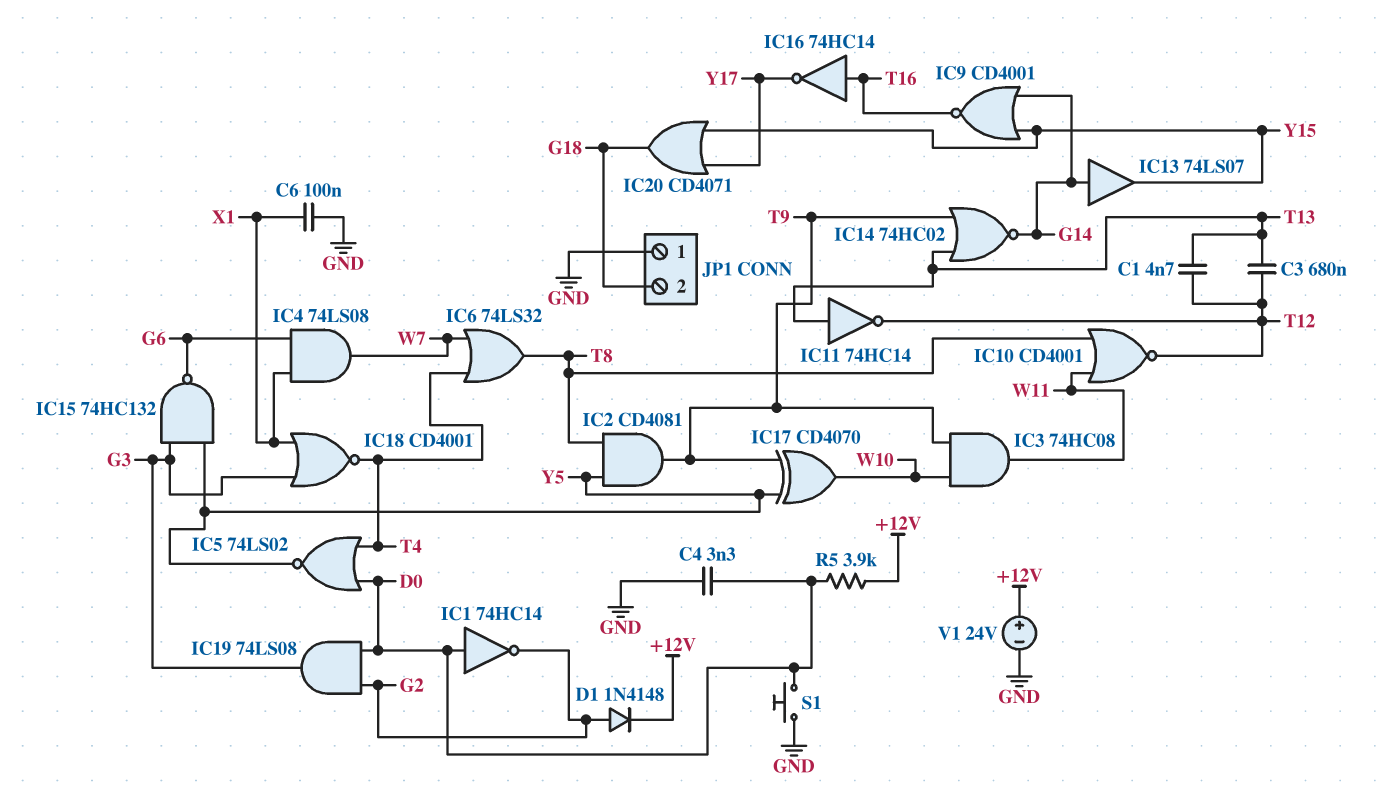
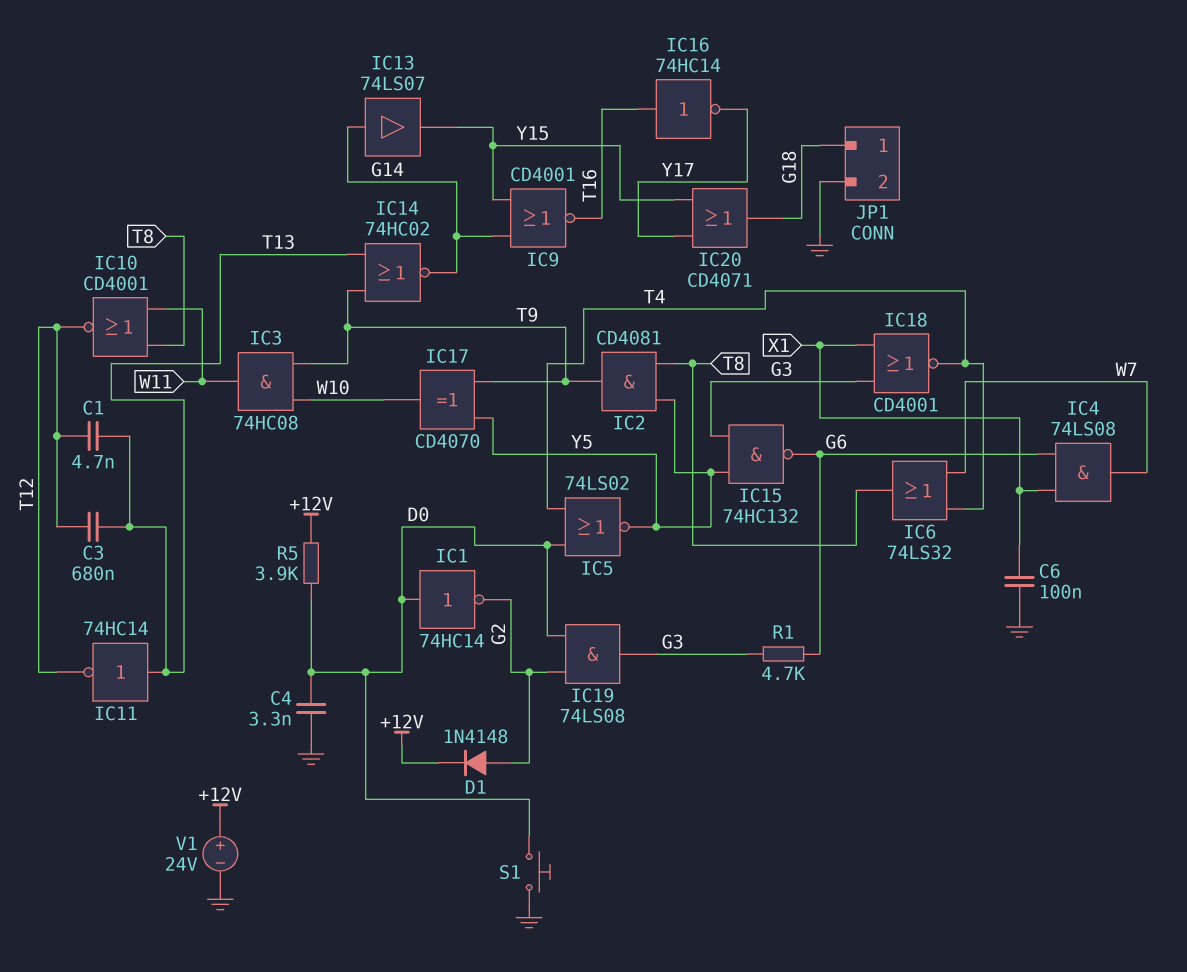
JP1 pin 1: GND -> G18
JP1 pin 2: G18 -> GND
R1: none -> 4.7k (G3, G6)

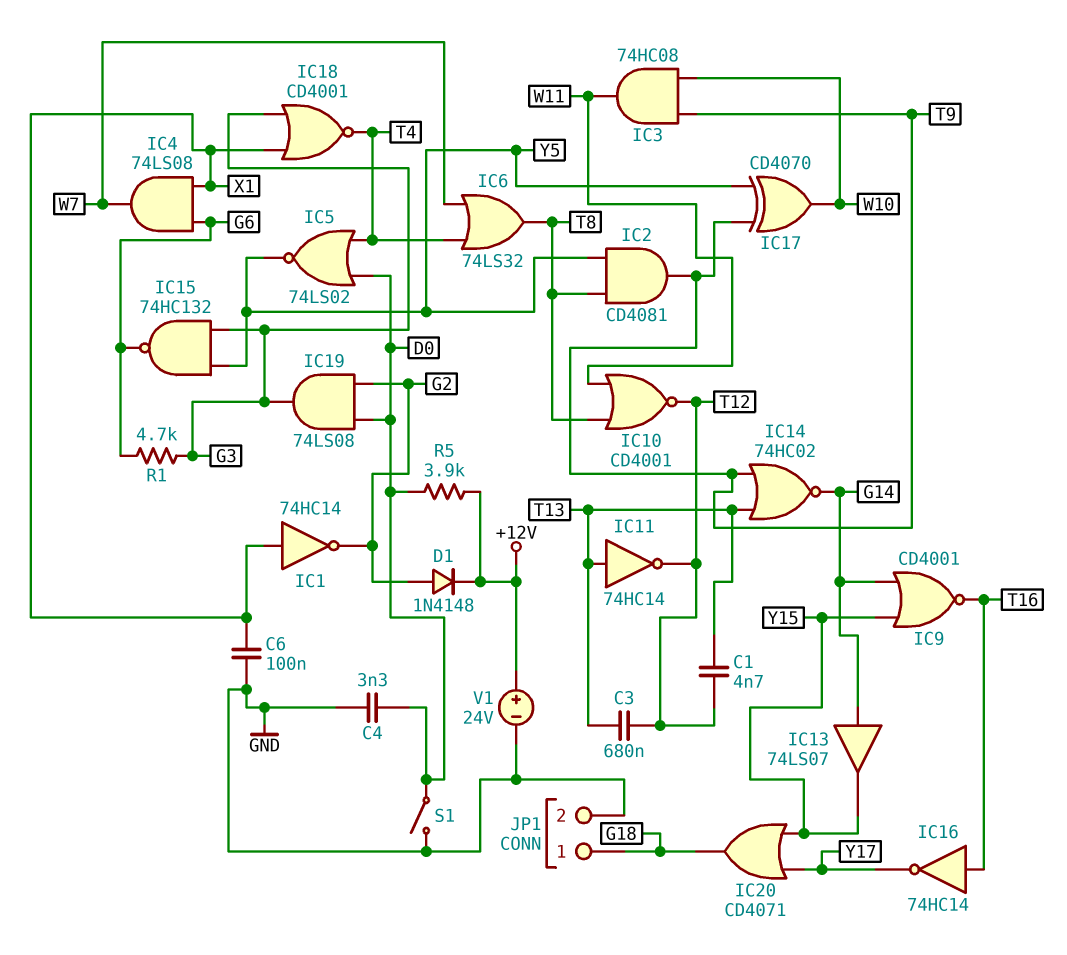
IC1: NOT 74HC14 (in D0, out G2) -> NOT 74HC14 (in X1, out G2)
S1: button (D0, GND) -> switch (D0, GND)

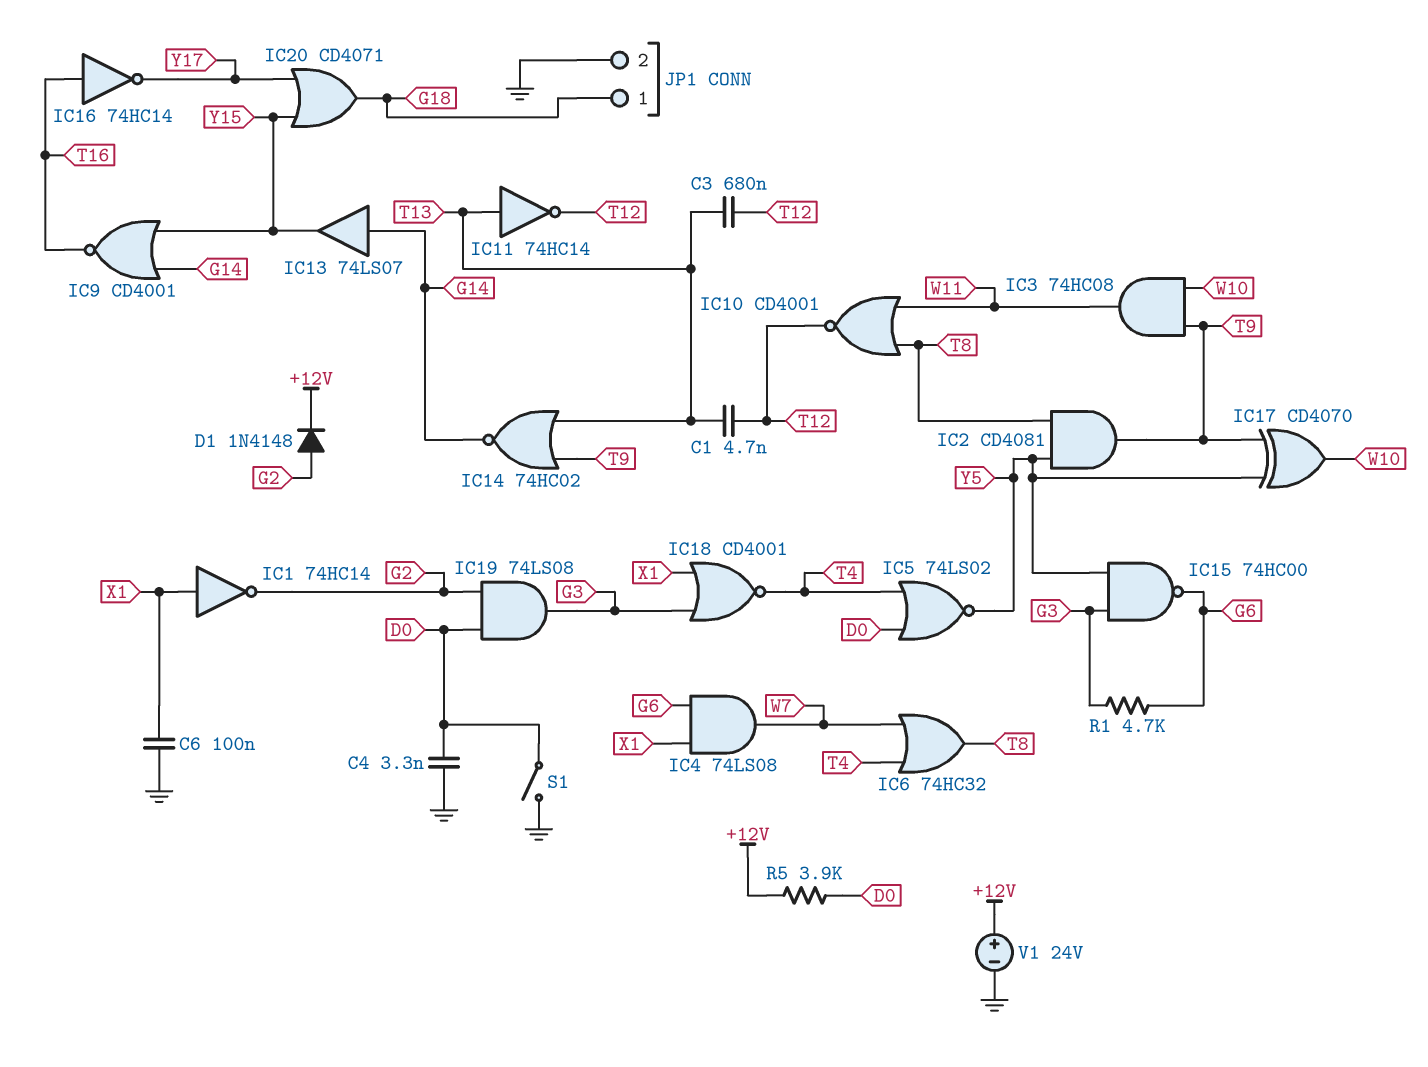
IC6: OR 74LS32 (in T4, in W7, out T8) -> OR 74HC32 (in T4, in W7, out T8)
IC15: NAND 74HC132 (in G3, in Y5, out G6) -> NAND 74HC00 (in G3, in Y5, out G6)

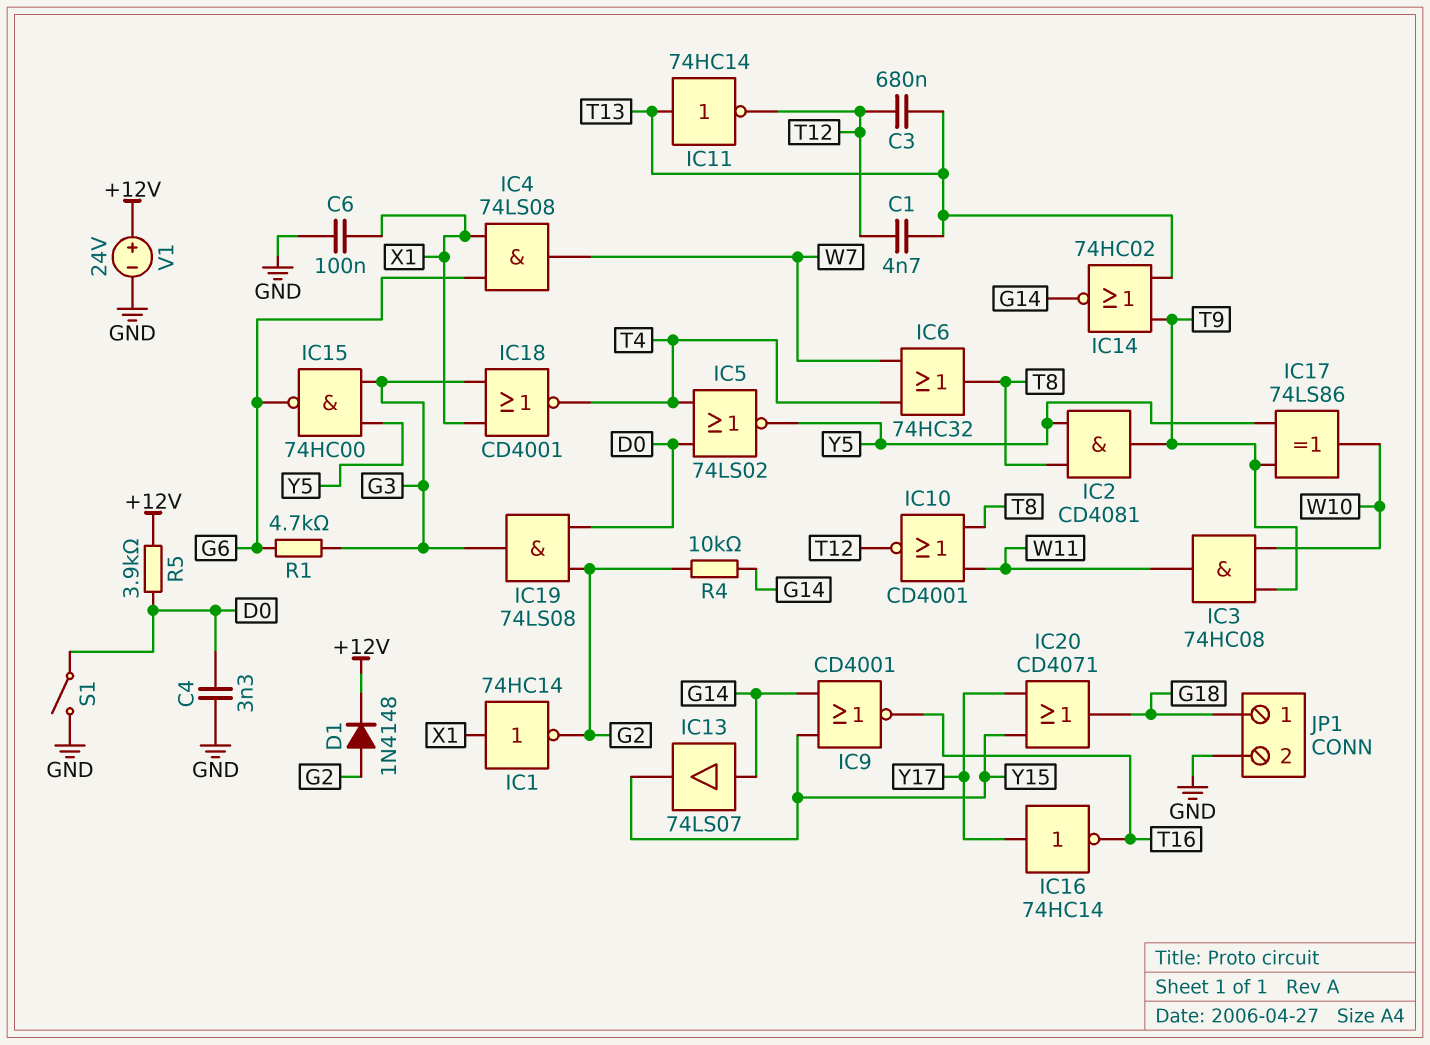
IC16: NOT 74HC14 (in T16, out Y17) -> NOT 74HC14 (in Y17, out T16)
IC17: XOR CD4070 (in T9, in Y5, out W10) -> XOR 74LS86 (in T9, in Y5, out W10)
R4: none -> 10k (G2, G14)

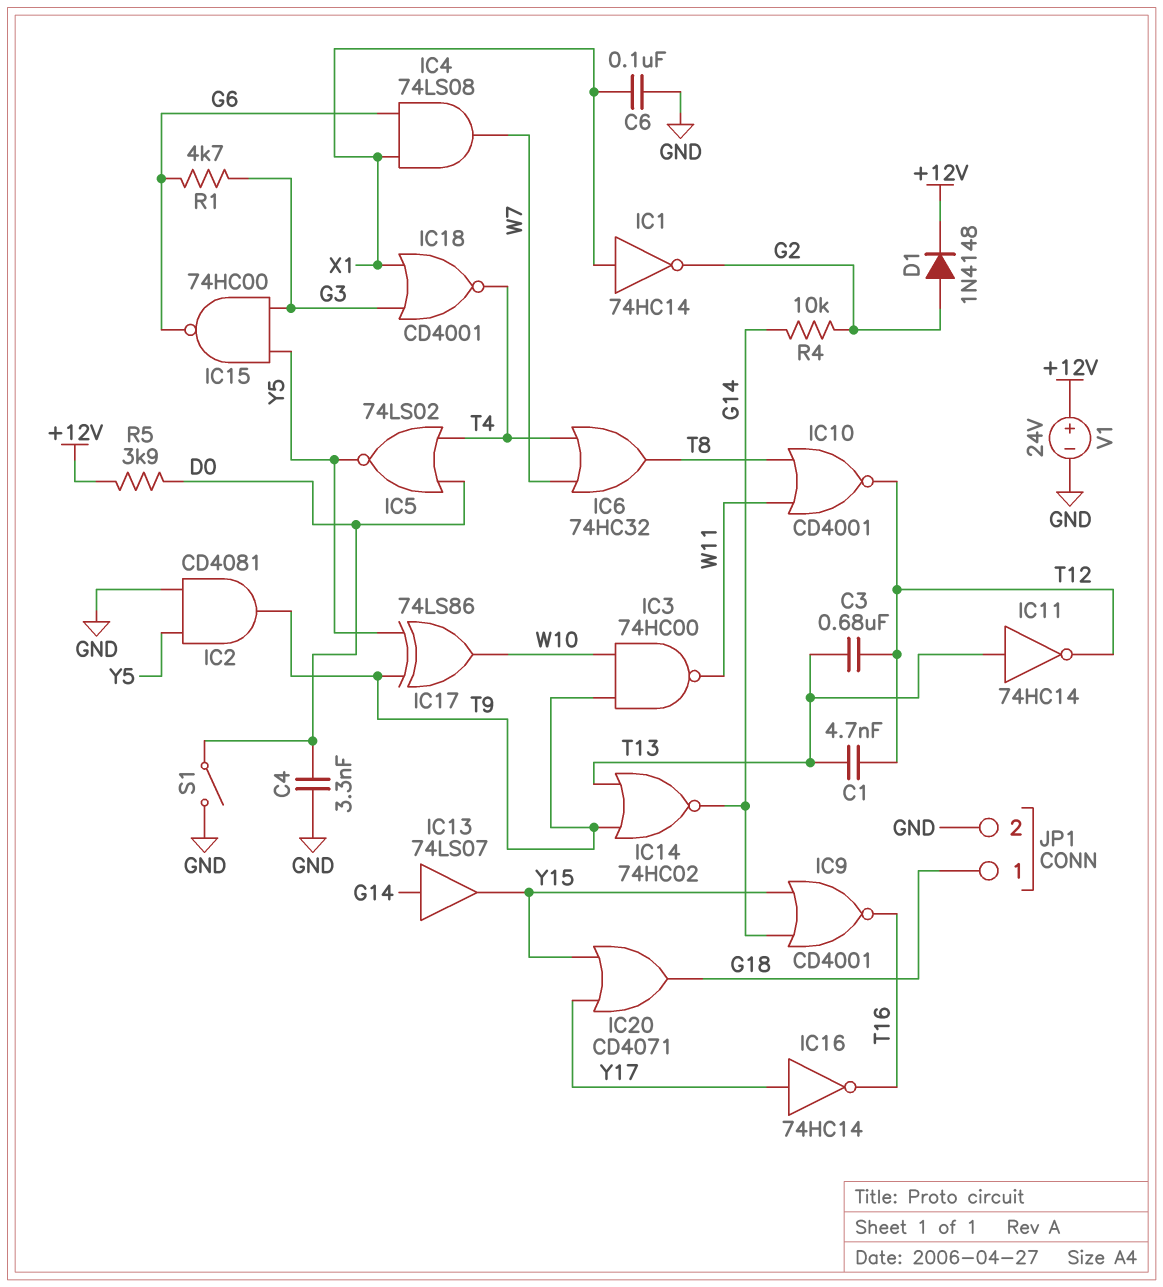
IC2: AND CD4081 (in T8, in Y5, out T9) -> AND CD4081 (in GND, in Y5, out T9)
IC3: AND 74HC08 (in T9, in W10, out W11) -> NAND 74HC00 (in T9, in W10, out W11)
IC19: AND 74LS08 (in D0, in G2, out G3) -> none

